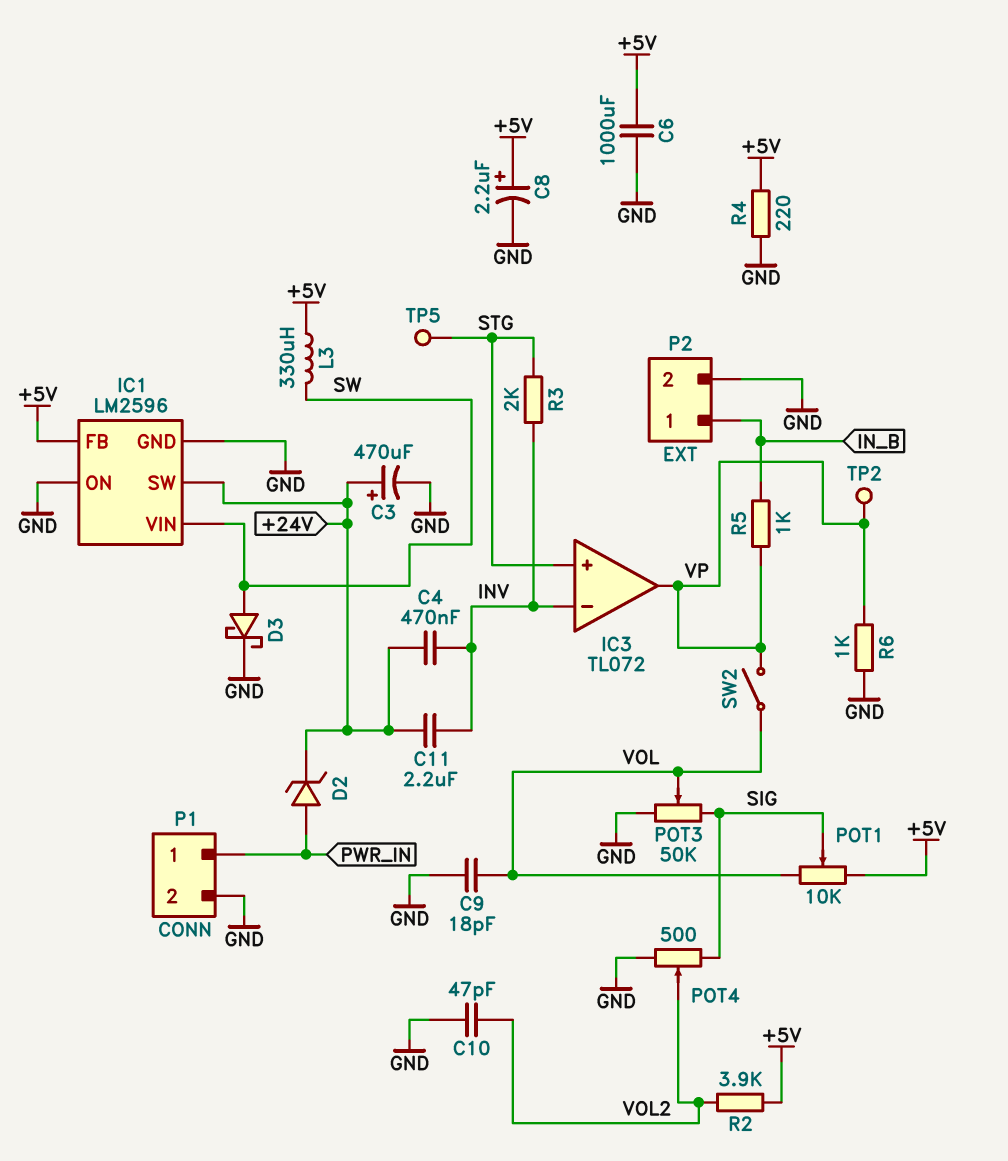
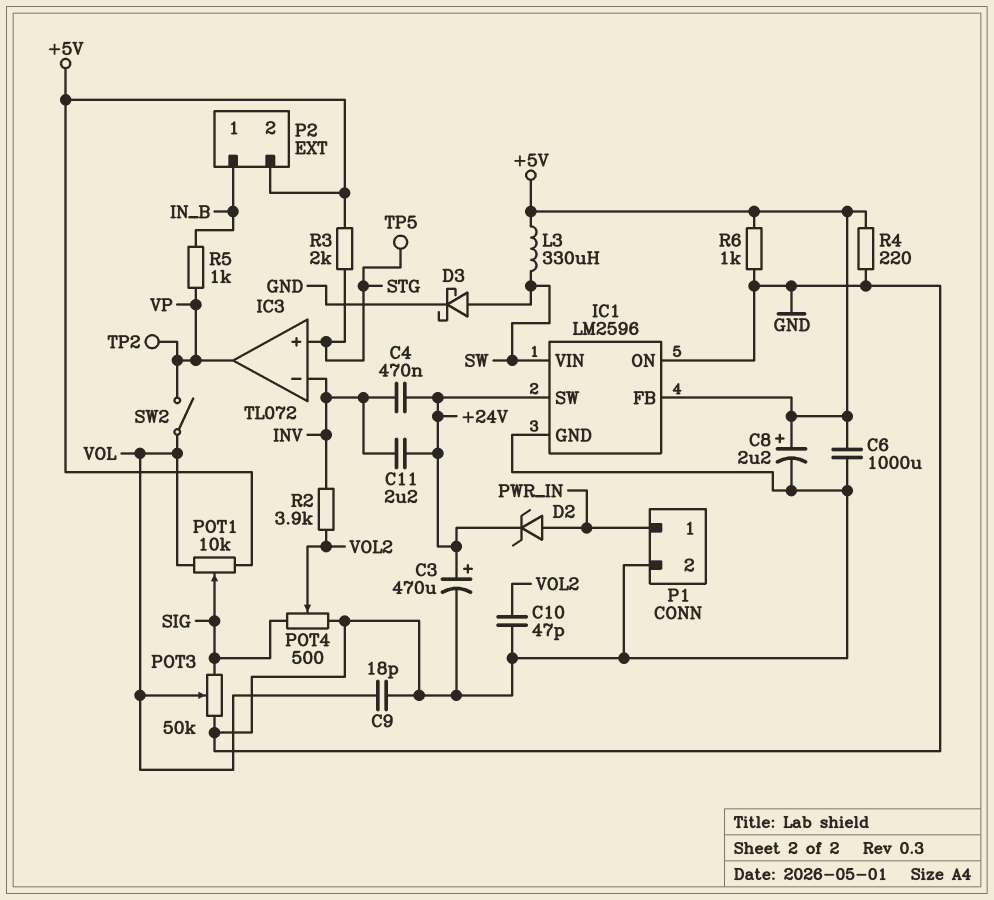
P2 pin 2: GND -> +5V
R2: 3.9k (+5V, VOL2) -> 3.9k (INV, VOL2)
R3: 2k (INV, STG) -> 2k (+5V, STG)
R6: 1k (GND, VP) -> 1k (+5V, GND)

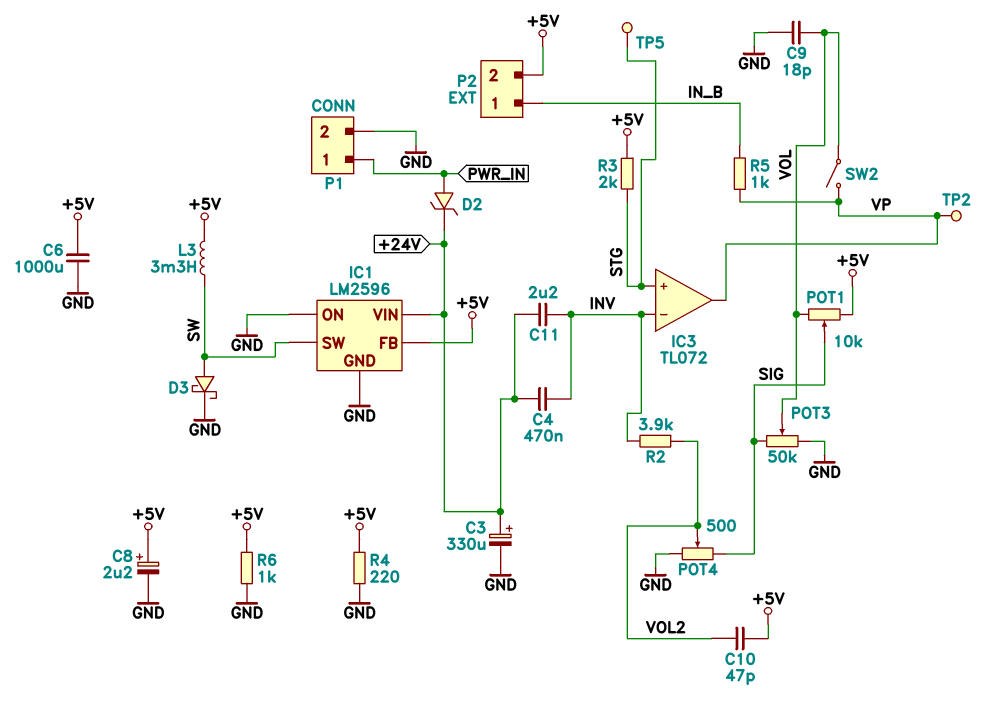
C3: 470uF (plus +24V, minus GND) -> 330uF (plus +24V, minus GND)
C10: 47pF (GND, VOL2) -> 47pF (+5V, VOL2)
IC1 pin SW: +24V -> SW
IC1 pin VIN: SW -> +24V
L3: 330uH (+5V, SW) -> 3.3mH (+5V, SW)

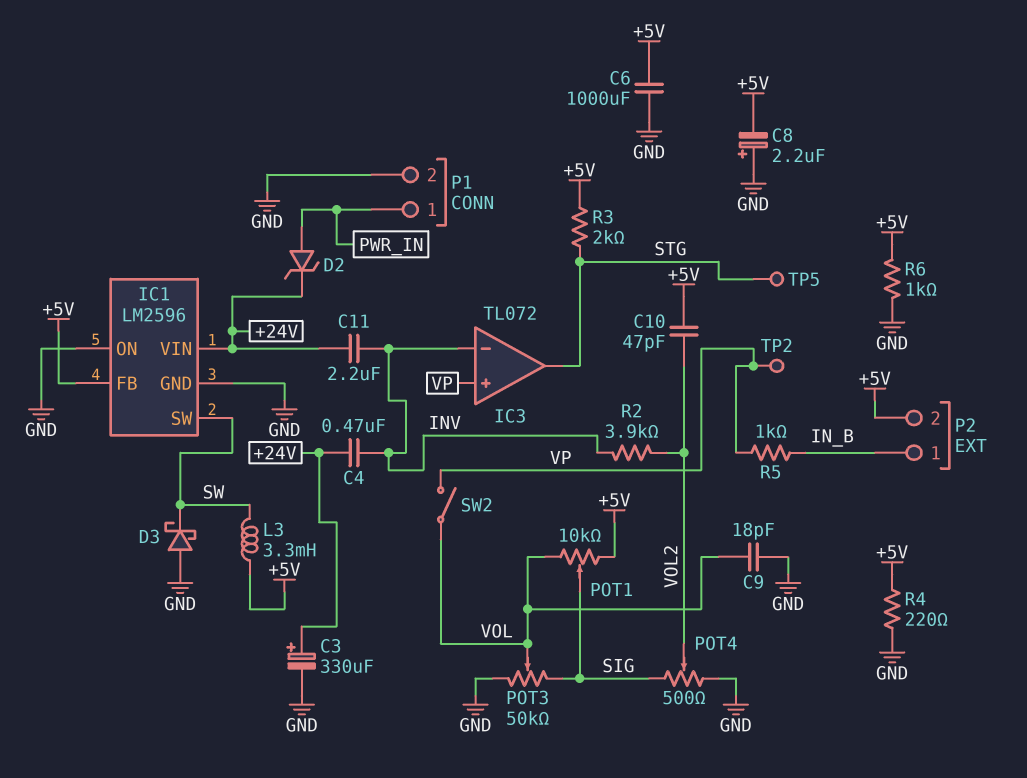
C8: 2.2uF (plus +5V, minus GND) -> 2.2uF (plus GND, minus +5V)
D3: schottky (A SW, K GND) -> schottky (A GND, K SW)
IC3 pin in+: STG -> VP
IC3 pin out: VP -> STG

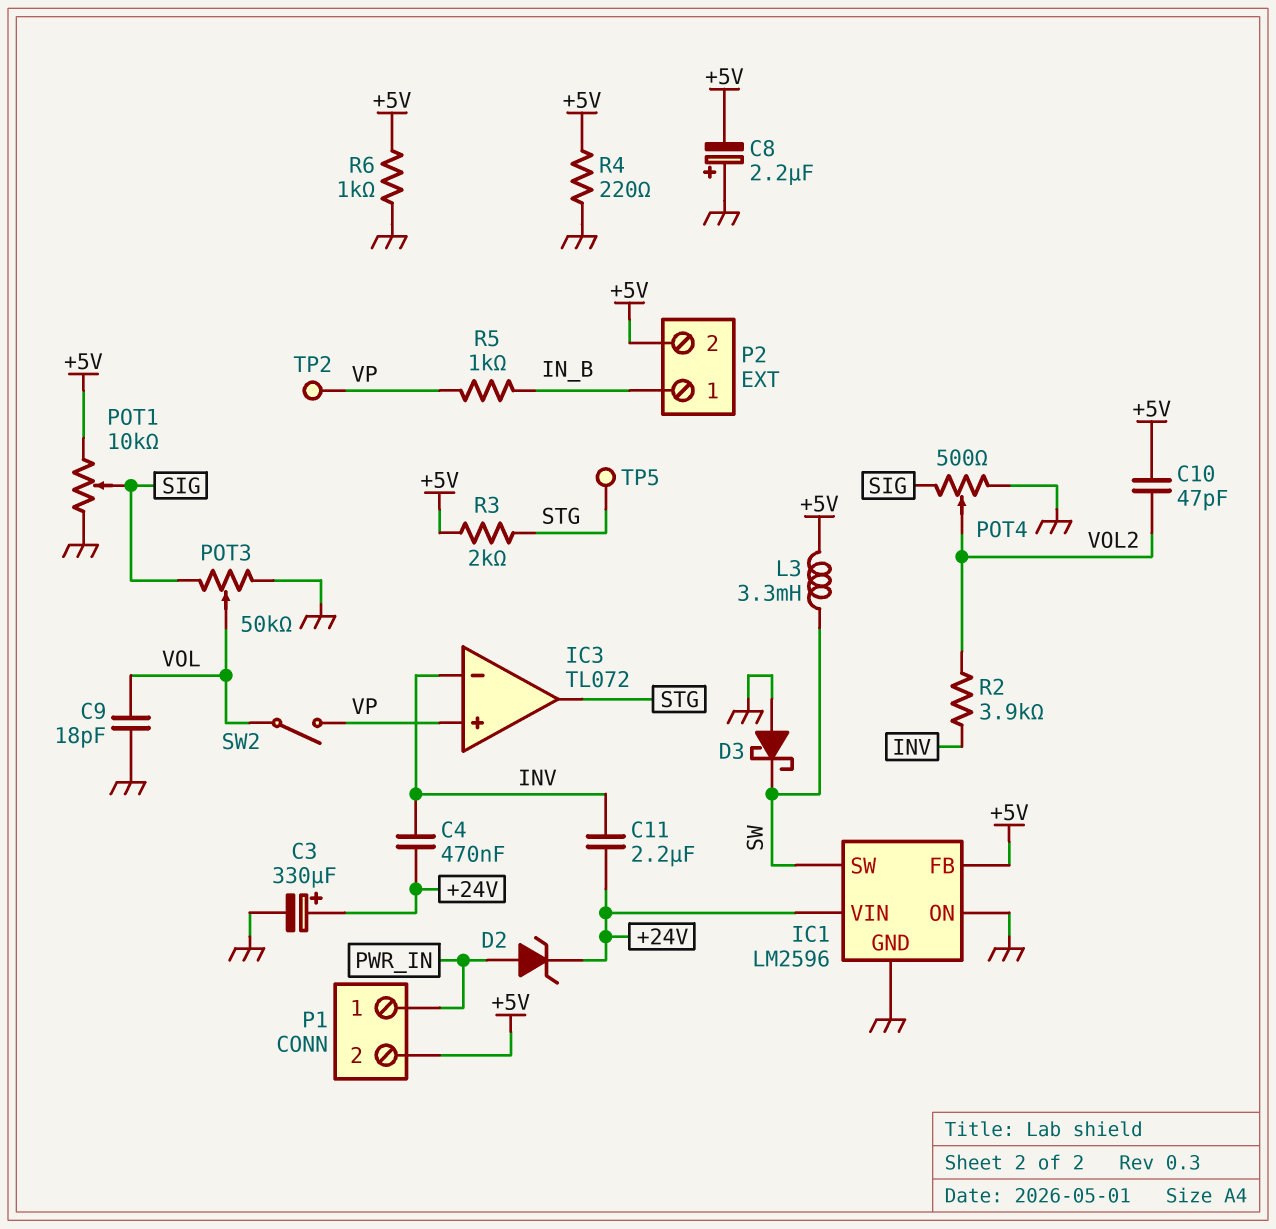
C6: 1000uF (+5V, GND) -> none
P1 pin 2: GND -> +5V
POT1: 10k (+5V, VOL, wiper SIG) -> 10k (+5V, GND, wiper SIG)

